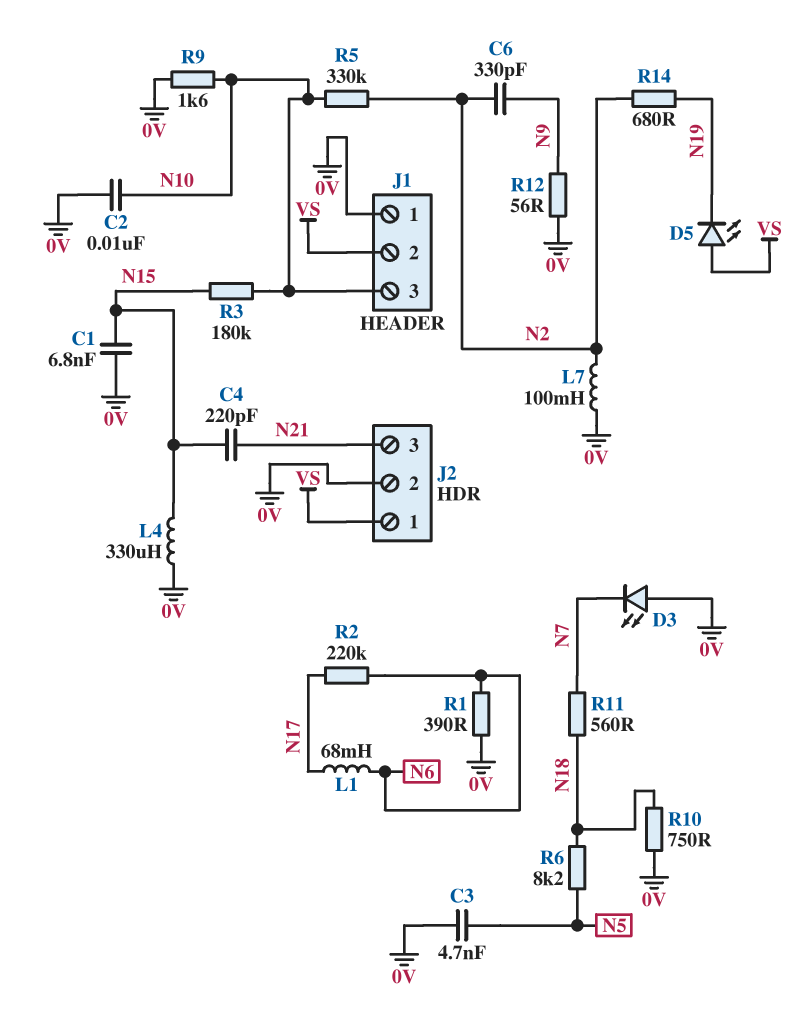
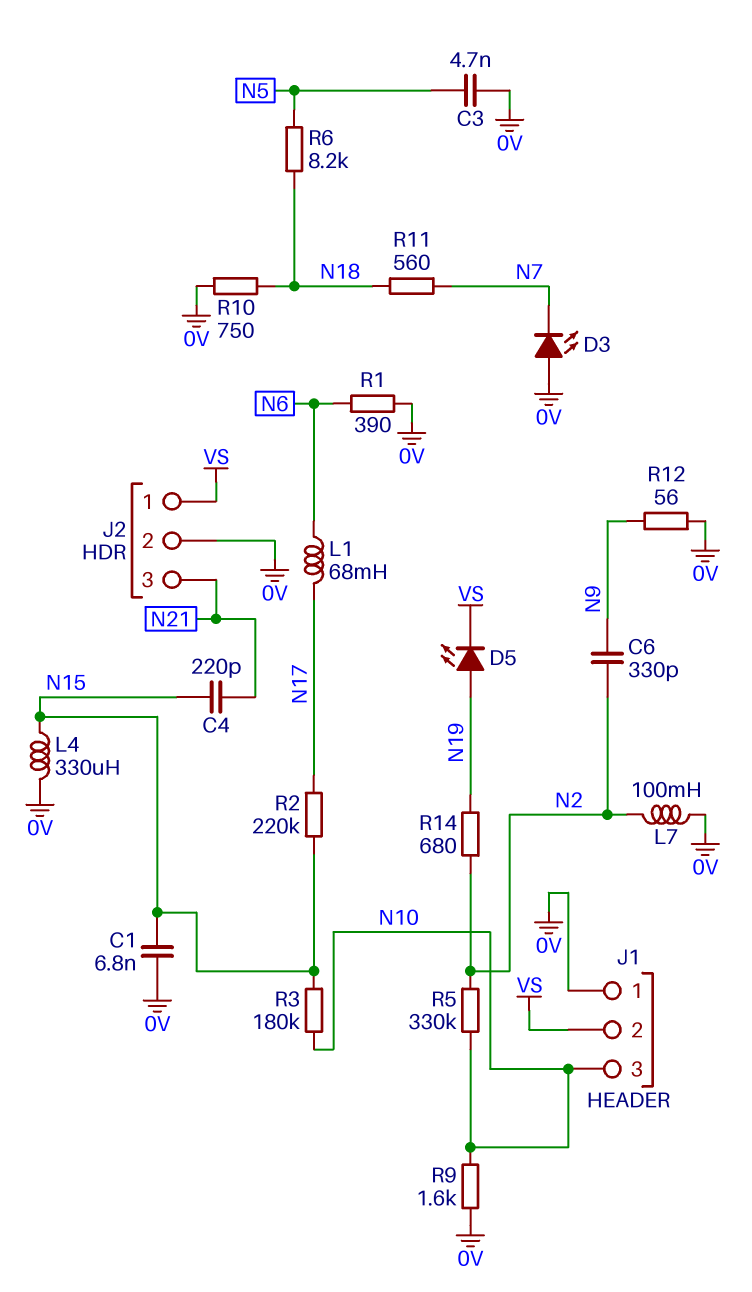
C2: 10nF (0V, N10) -> none
D5: LED (A VS, K N19) -> LED (A N19, K VS)
R2: 220k (N6, N17) -> 220k (N15, N17)

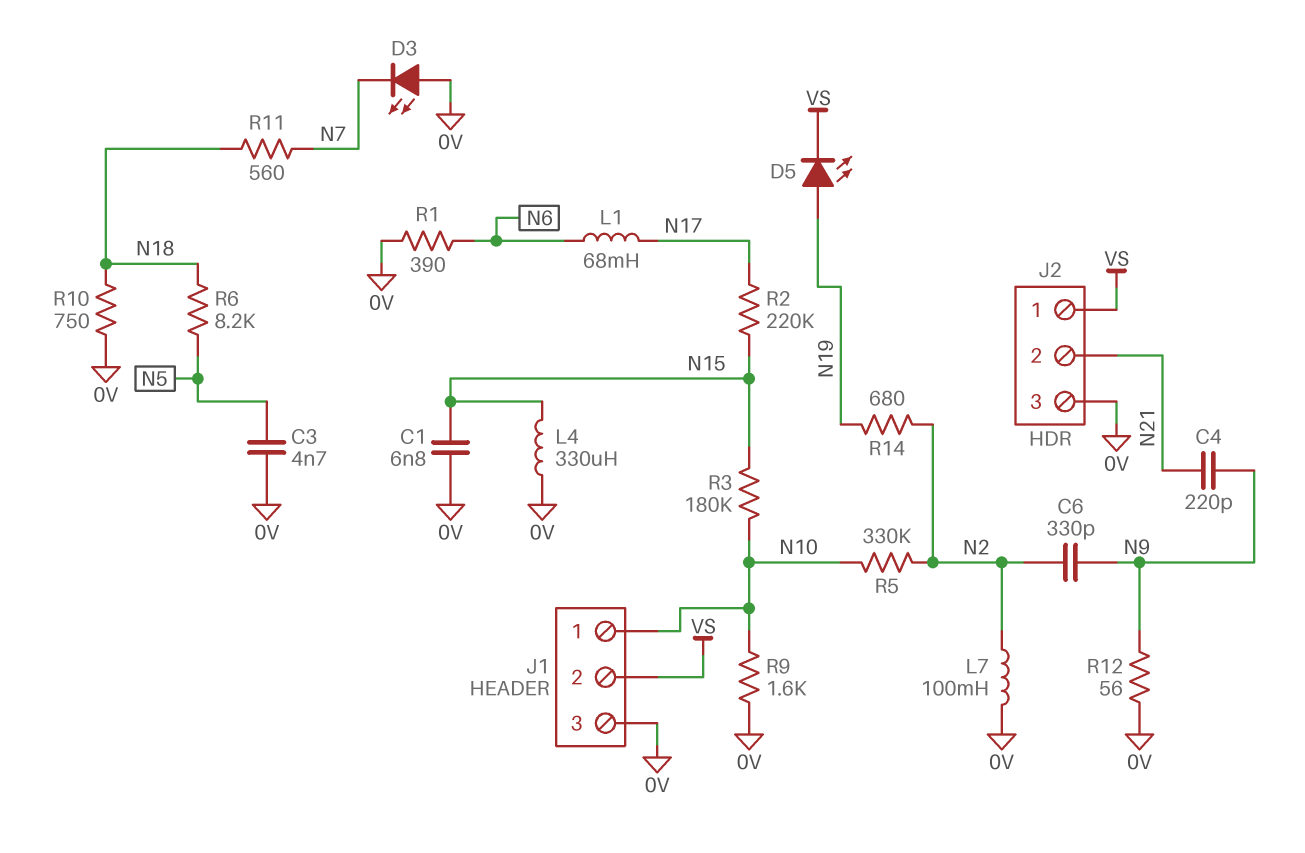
C4: 220pF (N15, N21) -> 220pF (N9, N21)
J1 pin 1: 0V -> N10
J1 pin 3: N10 -> 0V
J2 pin 2: 0V -> N21
J2 pin 3: N21 -> 0V

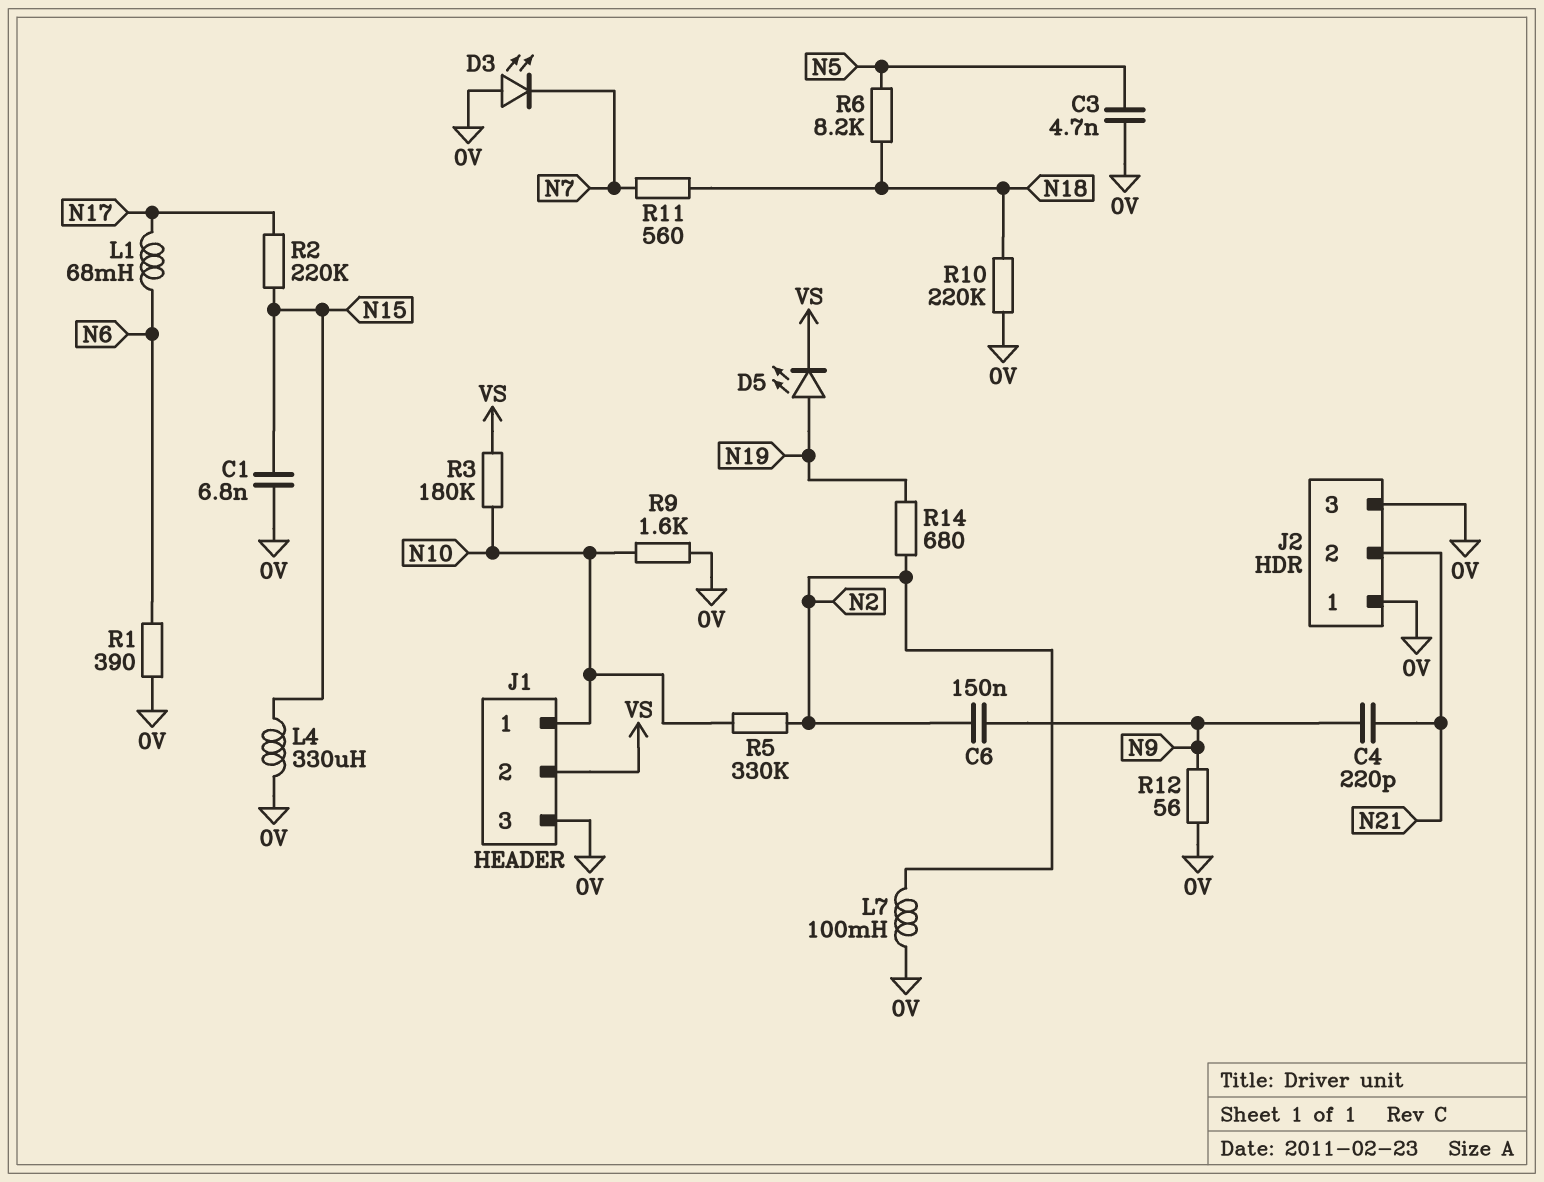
C6: 330pF (N2, N9) -> 150nF (N2, N9)
J2 pin 1: VS -> 0V
R3: 180k (N10, N15) -> 180k (N10, VS)
R10: 750 (0V, N18) -> 220k (0V, N18)

